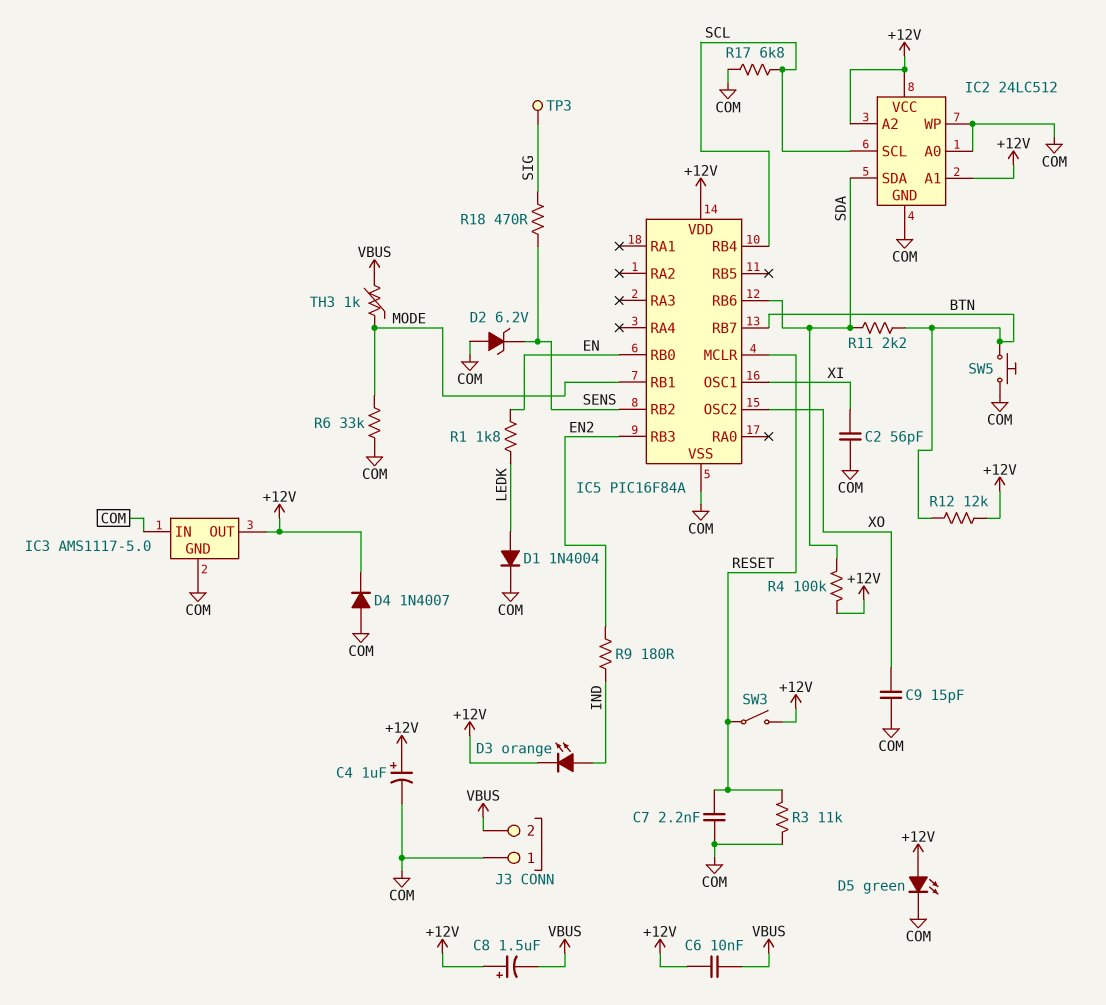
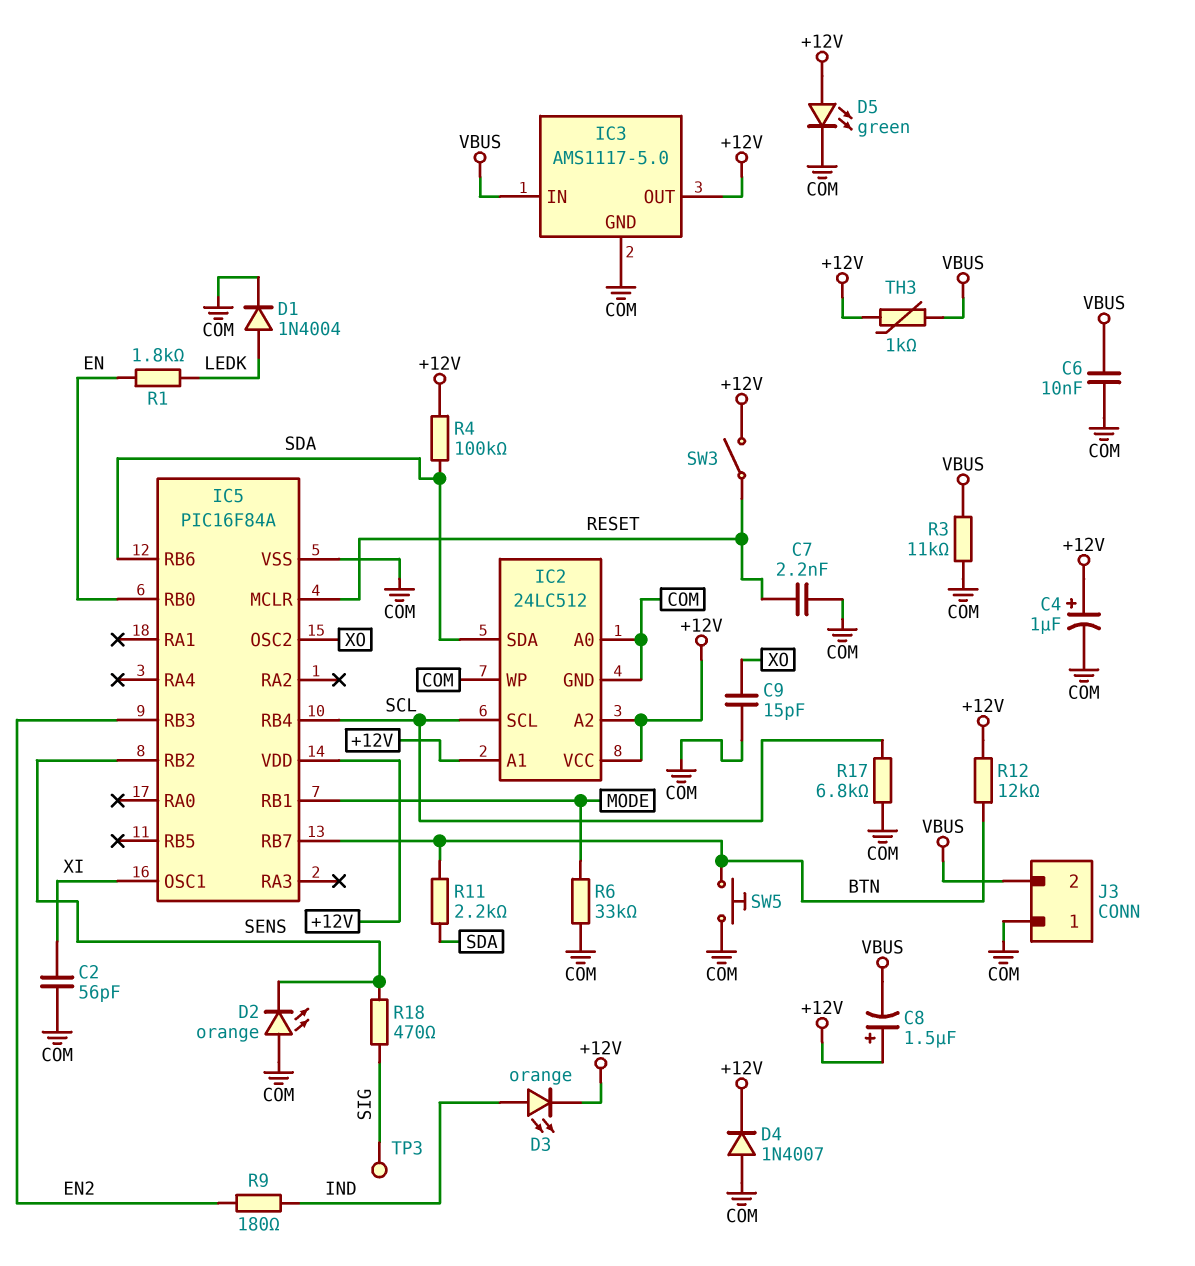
C6: 10nF (+12V, VBUS) -> 10nF (COM, VBUS)
D2: zener 6.2V (A COM, K SENS) -> LED orange (A COM, K SENS)
IC3 pin IN: COM -> VBUS
R3: 11k (COM, RESET) -> 11k (COM, VBUS)
TH3: 1k (MODE, VBUS) -> 1k (+12V, VBUS)

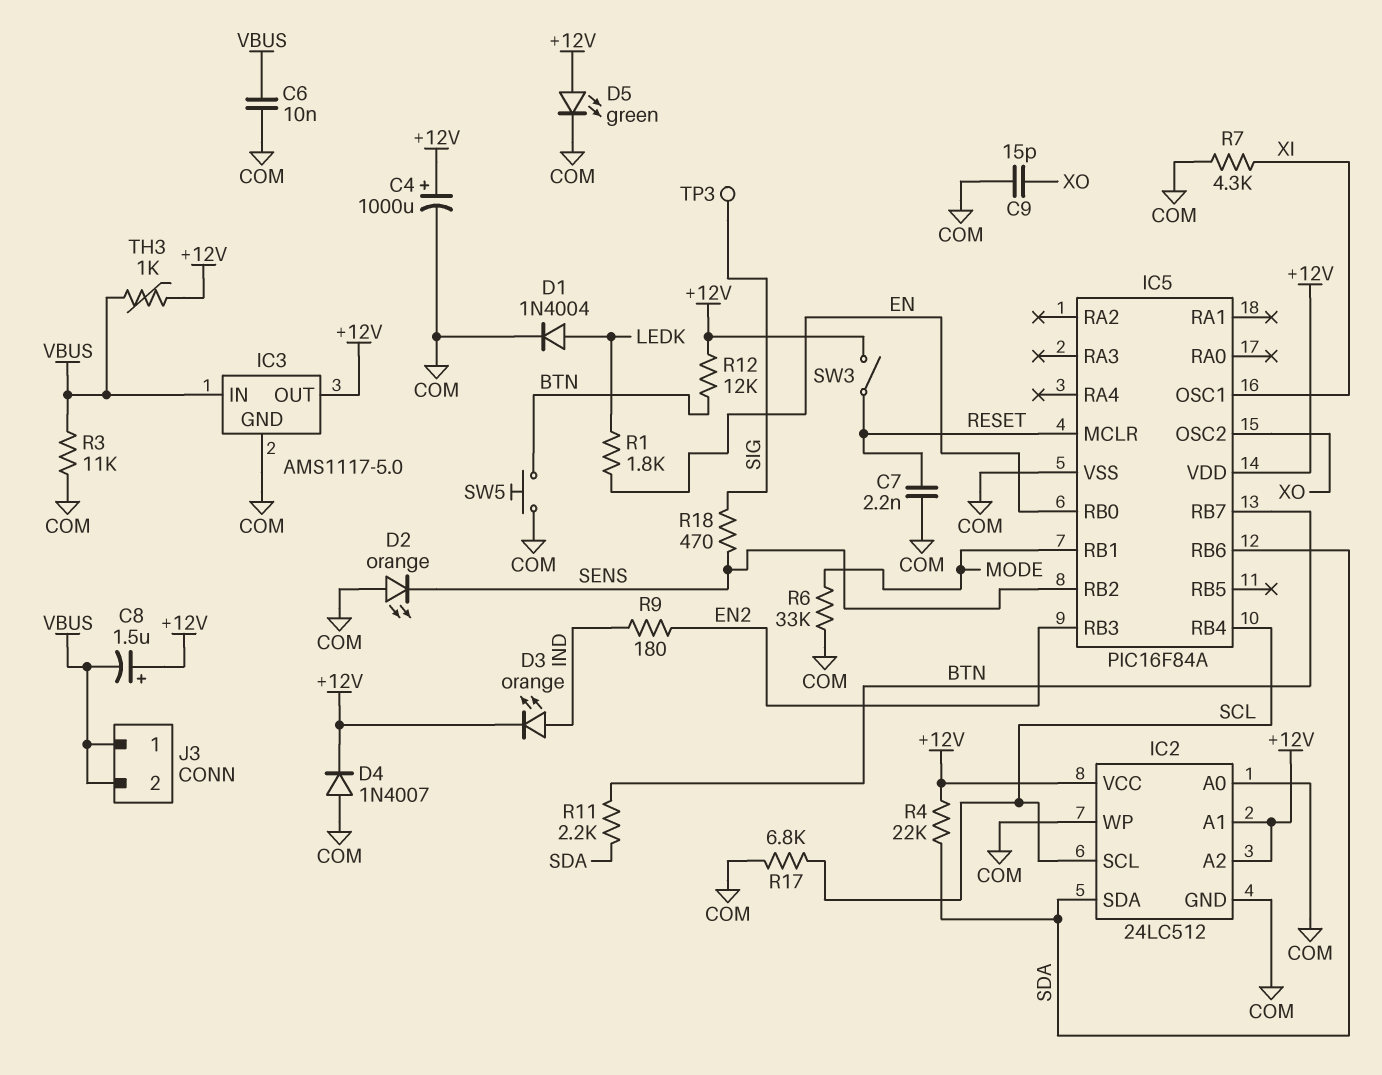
C2: 56pF (COM, XI) -> none
C4: 1uF (plus +12V, minus COM) -> 1000uF (plus +12V, minus COM)
J3 pin 1: COM -> VBUS
R4: 100k (+12V, SDA) -> 22k (+12V, SDA)
R7: none -> 4.3k (COM, XI)

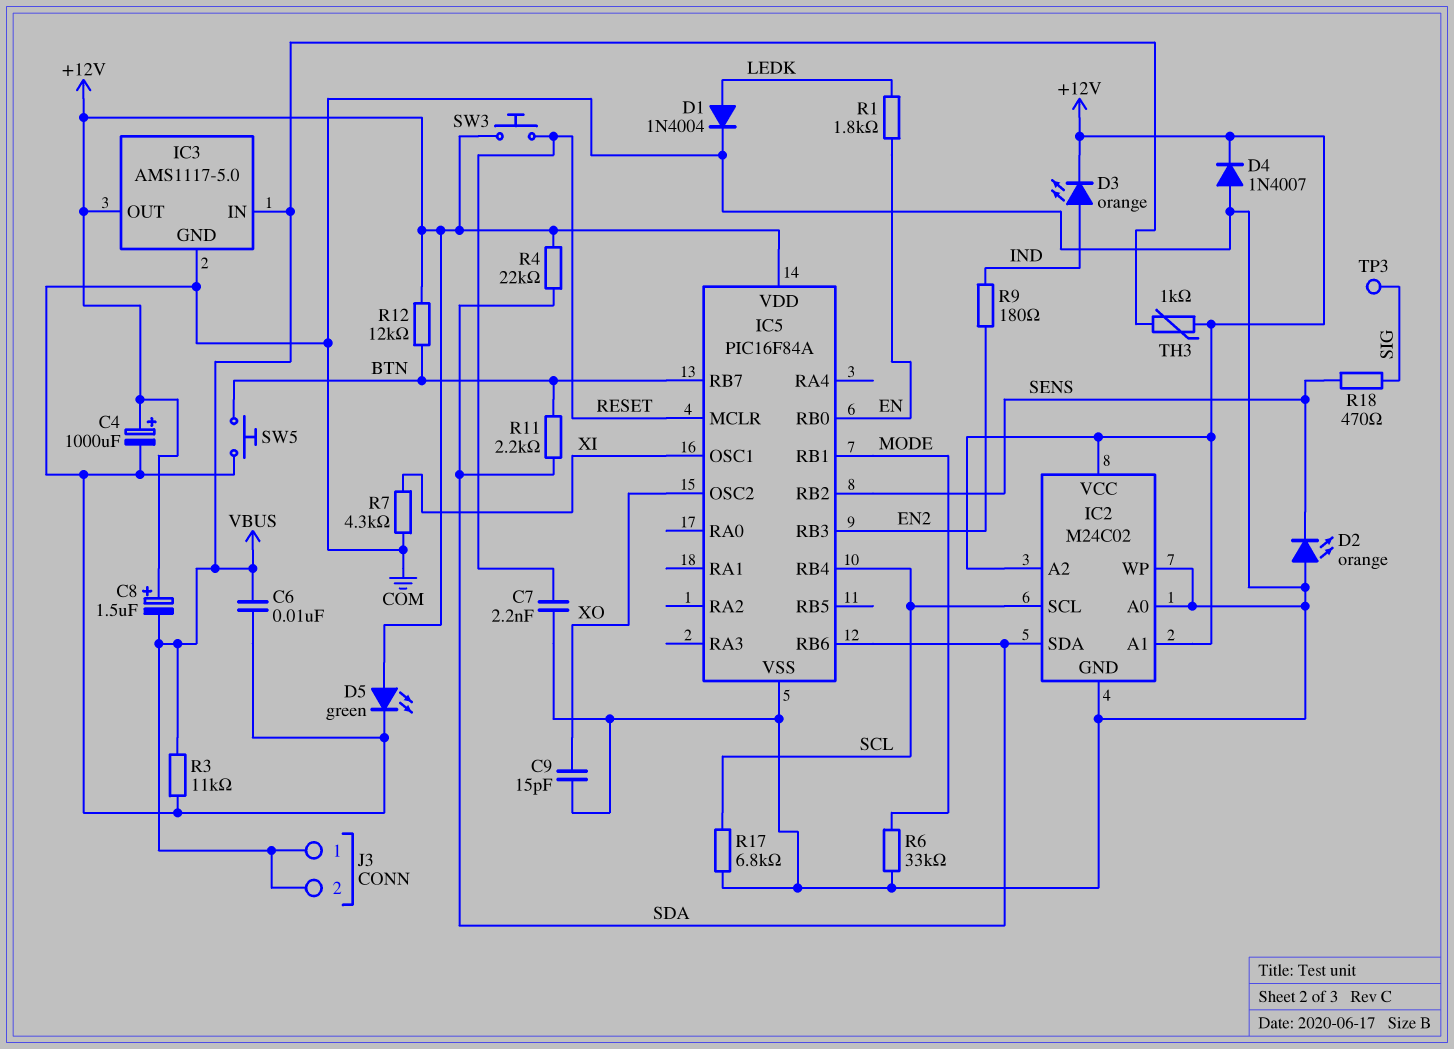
IC2: 24LC512 -> M24C02
SW3: switch (+12V, RESET) -> button (+12V, RESET)

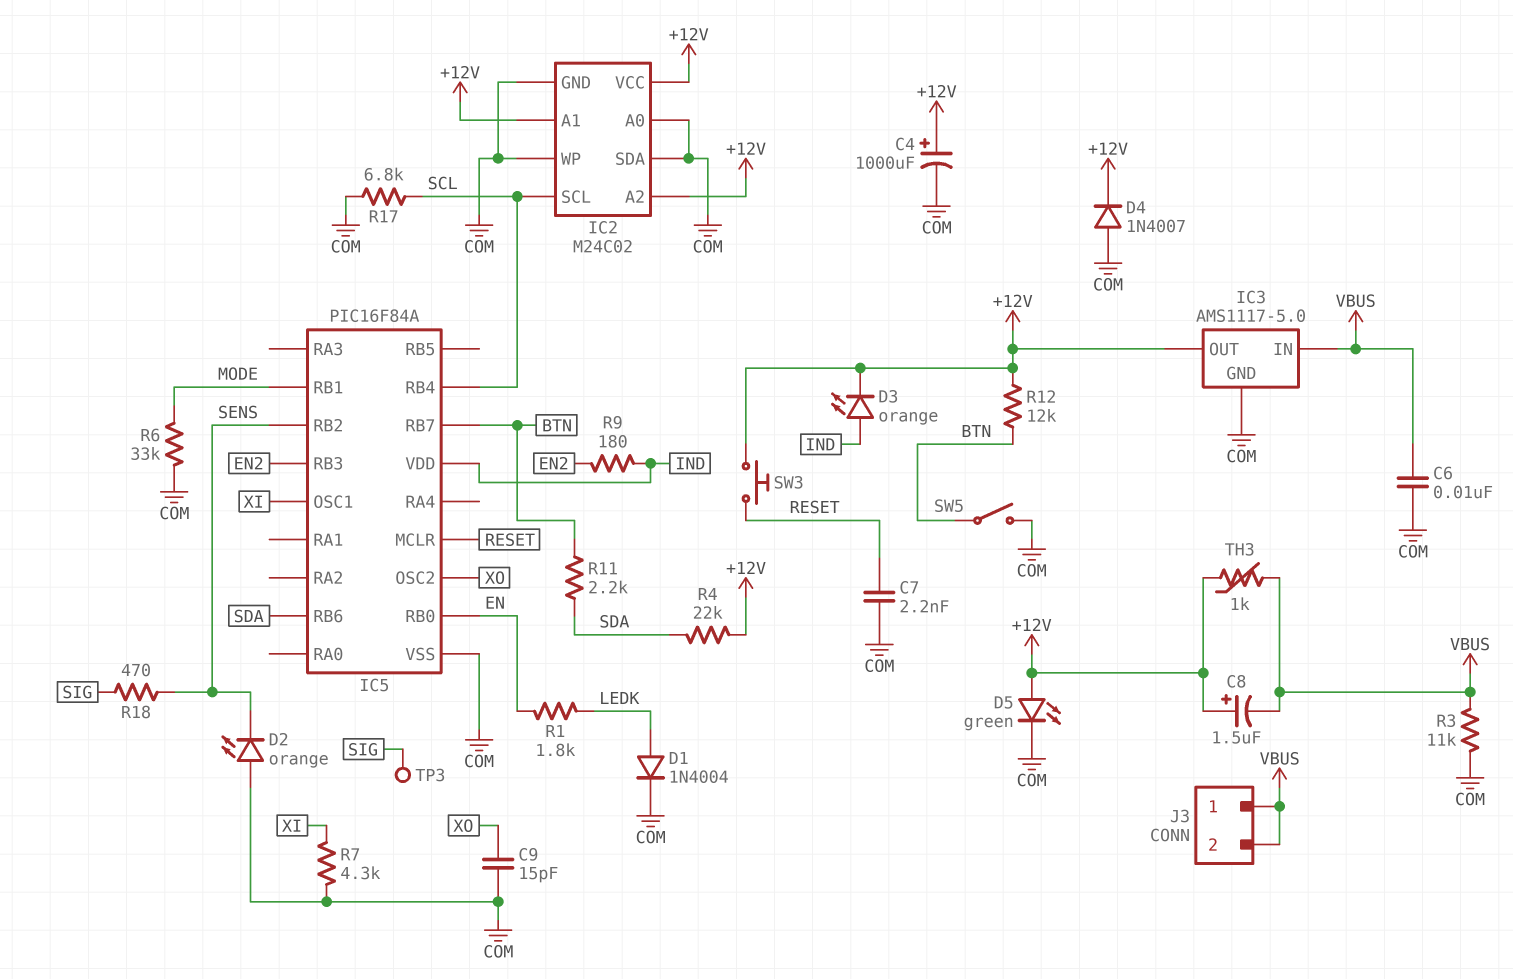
IC2 pin SDA: SDA -> COM
IC5 pin VDD: +12V -> IND
SW5: button (BTN, COM) -> switch (BTN, COM)

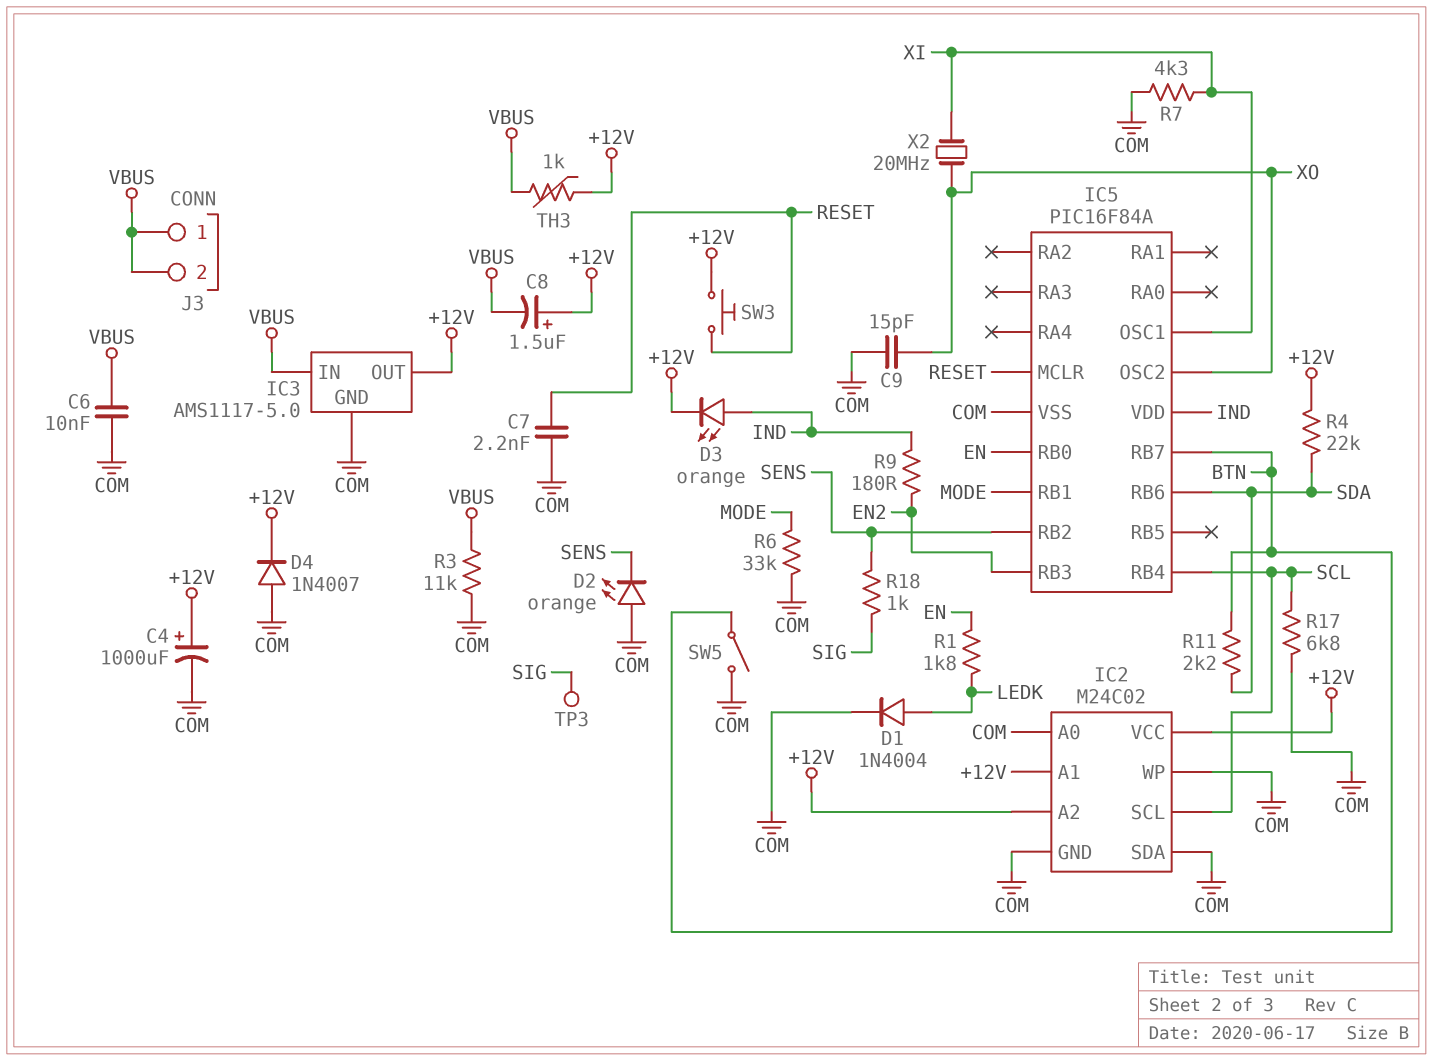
D5: LED green (A +12V, K COM) -> none
R12: 12k (+12V, BTN) -> none
R18: 470 (SENS, SIG) -> 1k (SENS, SIG)
X2: none -> 20MHz (XI, XO)

